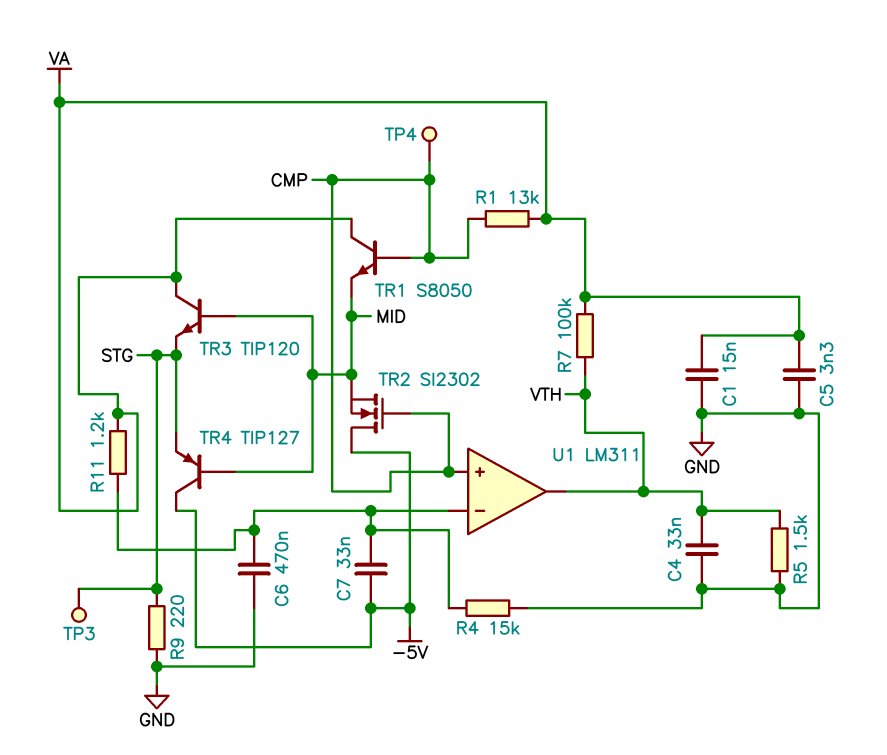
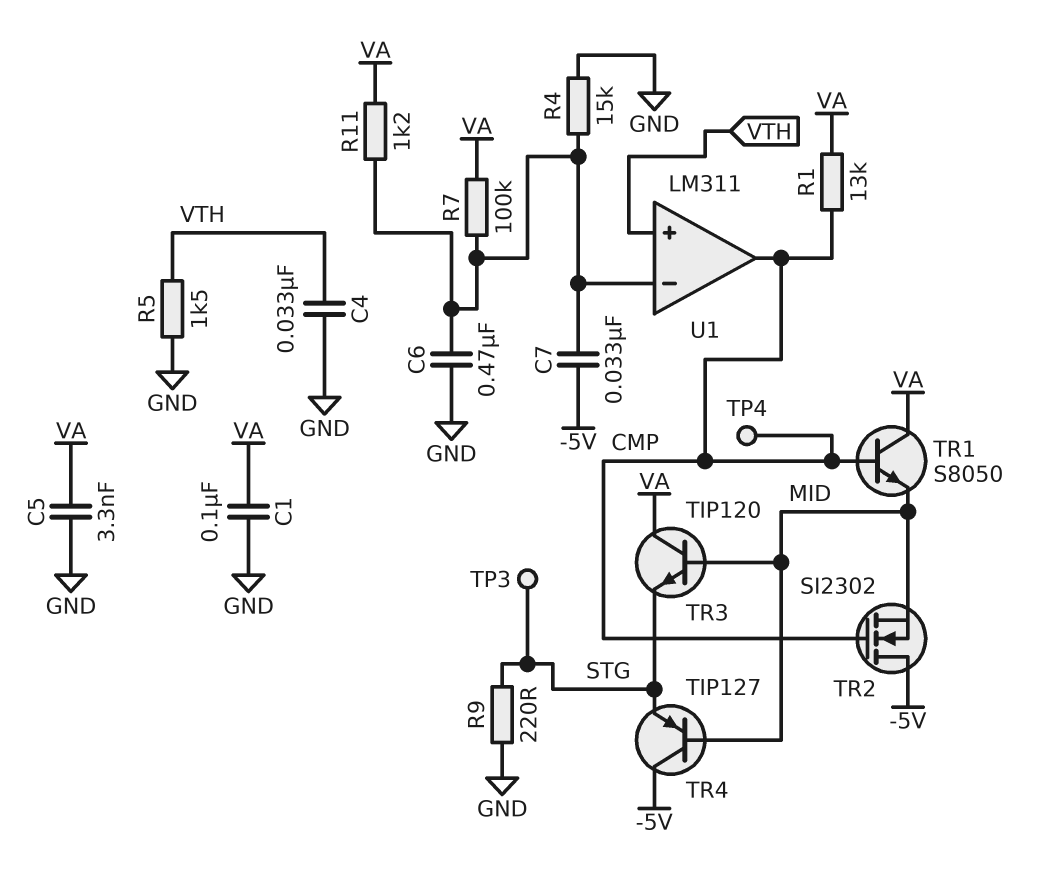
C1: 15nF (GND, VA) -> 100nF (GND, VA)
R7: 100k (VA, VTH) -> 100k (U1/in-, VA)
U1 pin in+: CMP -> VTH
U1 pin out: VTH -> CMP

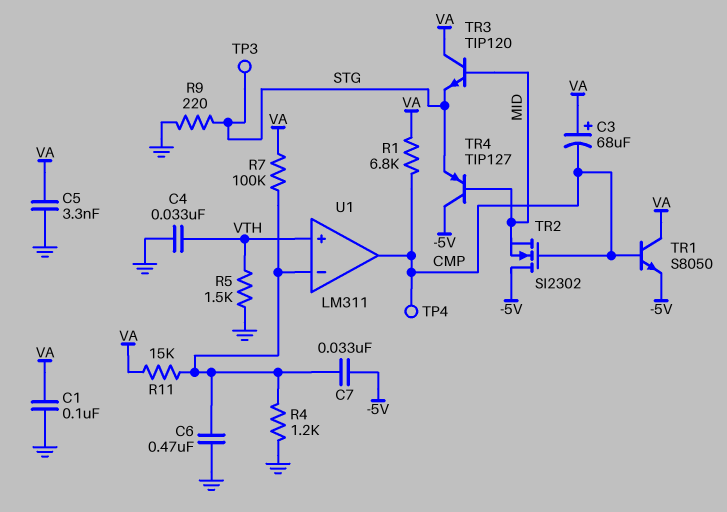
C3: none -> 68uF (plus VA, minus CMP)
R1: 13k (CMP, VA) -> 6.8k (CMP, VA)
R4: 15k (GND, U1/in-) -> 1.2k (GND, U1/in-)
R11: 1.2k (U1/in-, VA) -> 15k (U1/in-, VA)
TR1: NPN S8050 (B CMP, C VA, E MID) -> NPN S8050 (B CMP, C VA, E -5V)

